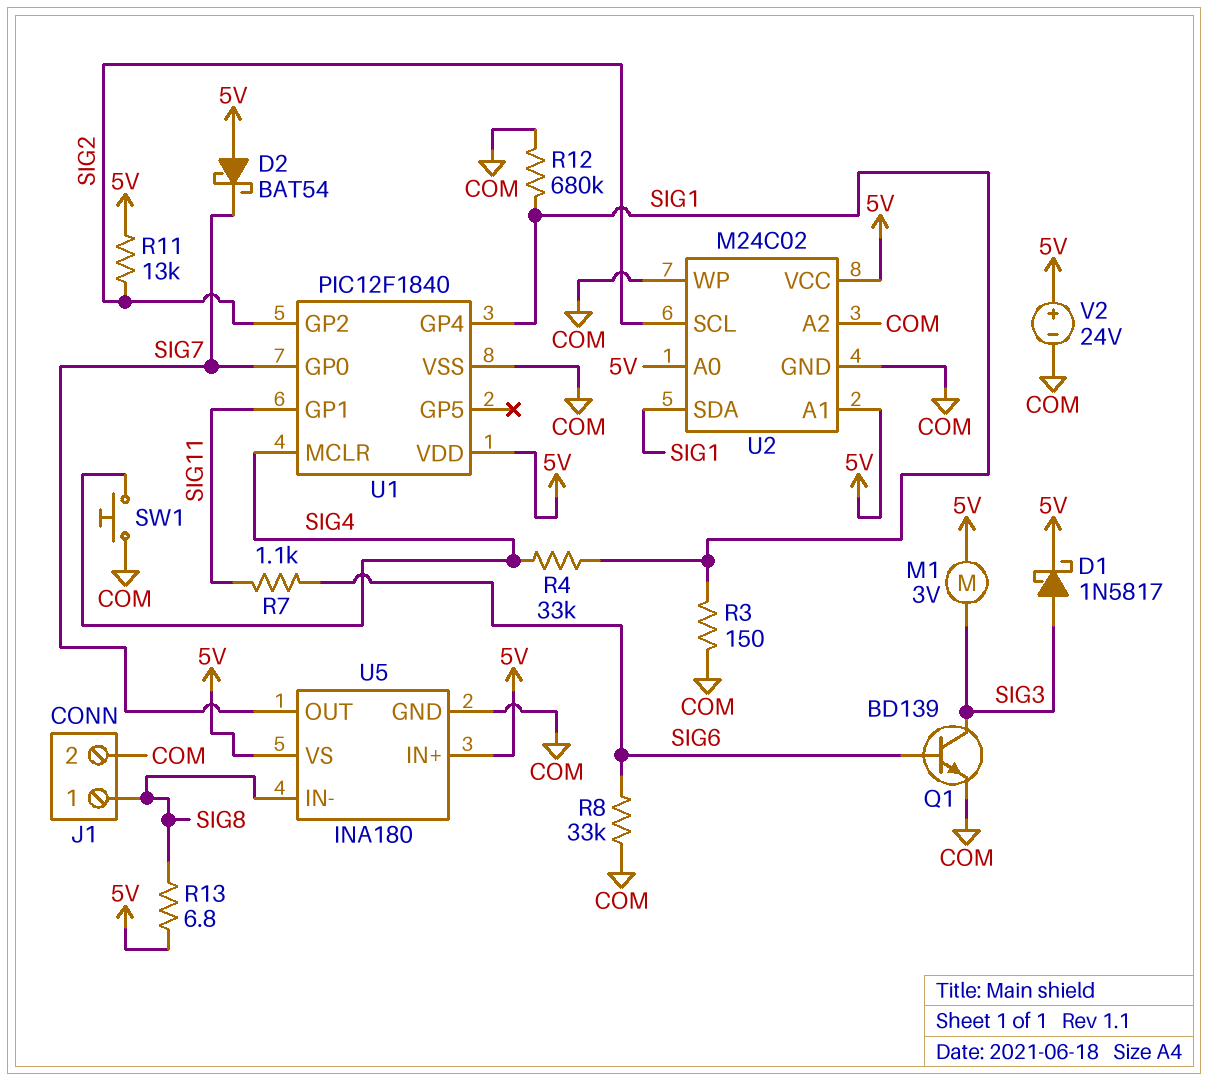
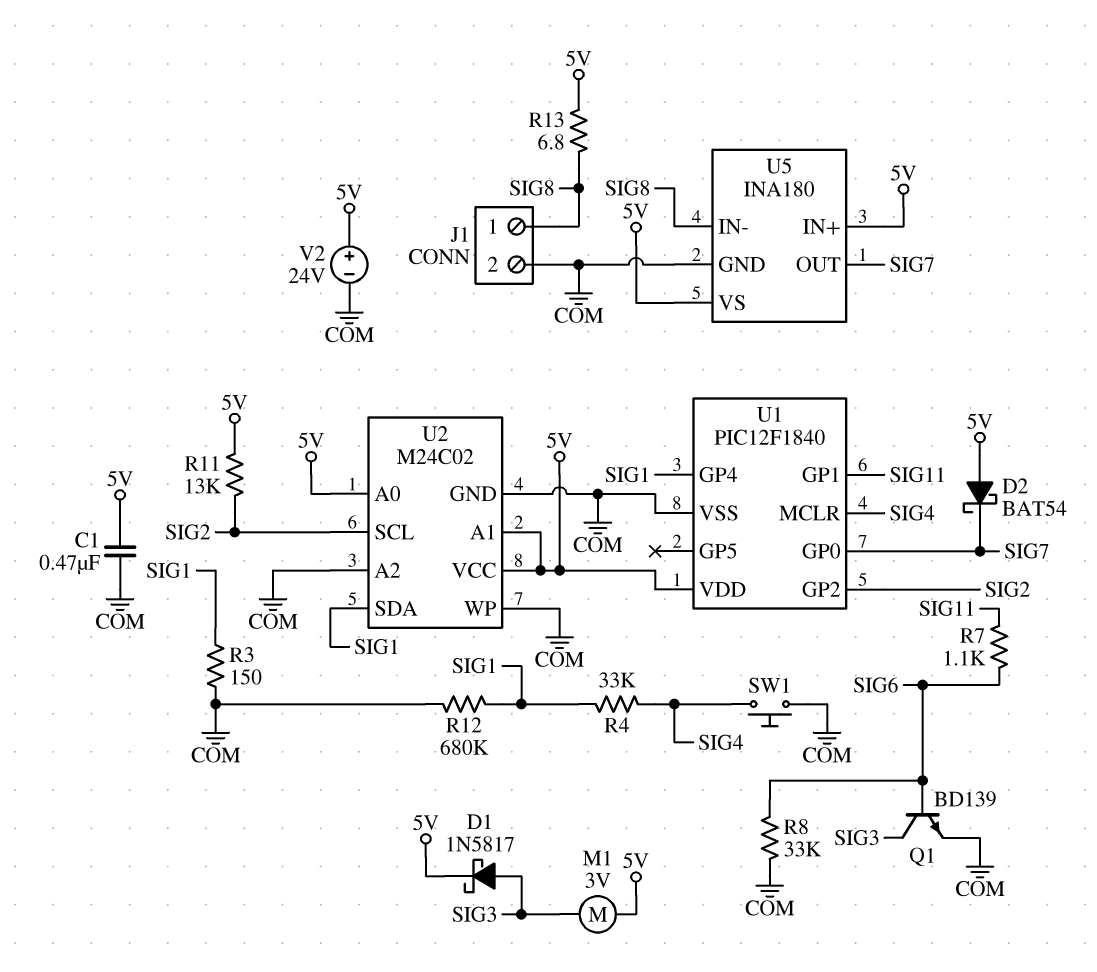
C1: none -> 470nF (5V, COM)

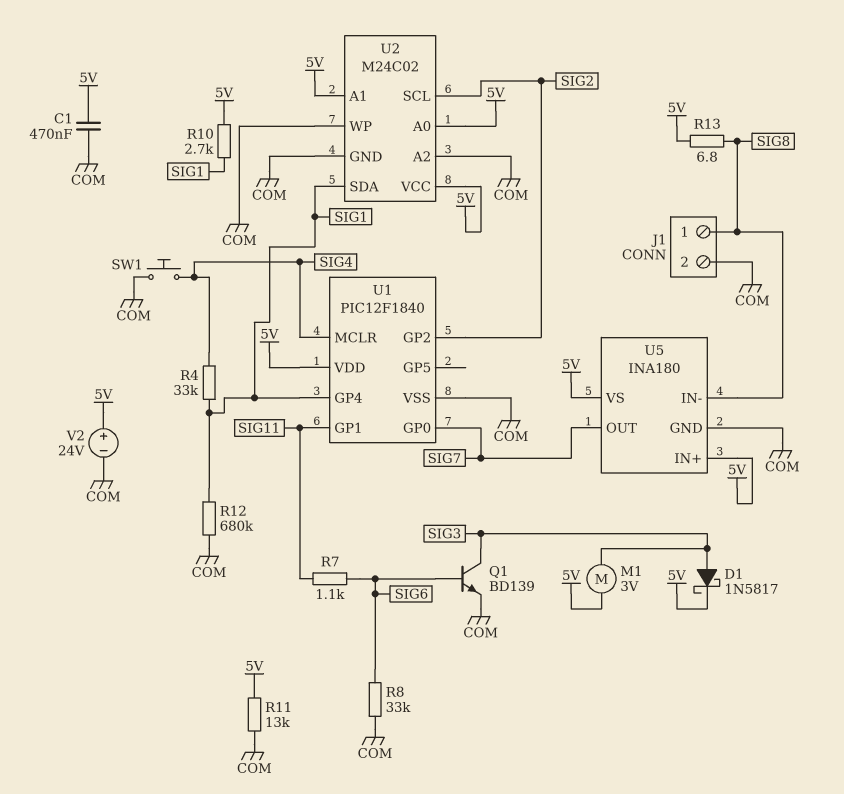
D2: schottky BAT54 (A 5V, K SIG7) -> none
R3: 150 (COM, SIG1) -> none
R10: none -> 2.7k (5V, SIG1)
R11: 13k (5V, SIG2) -> 13k (5V, COM)

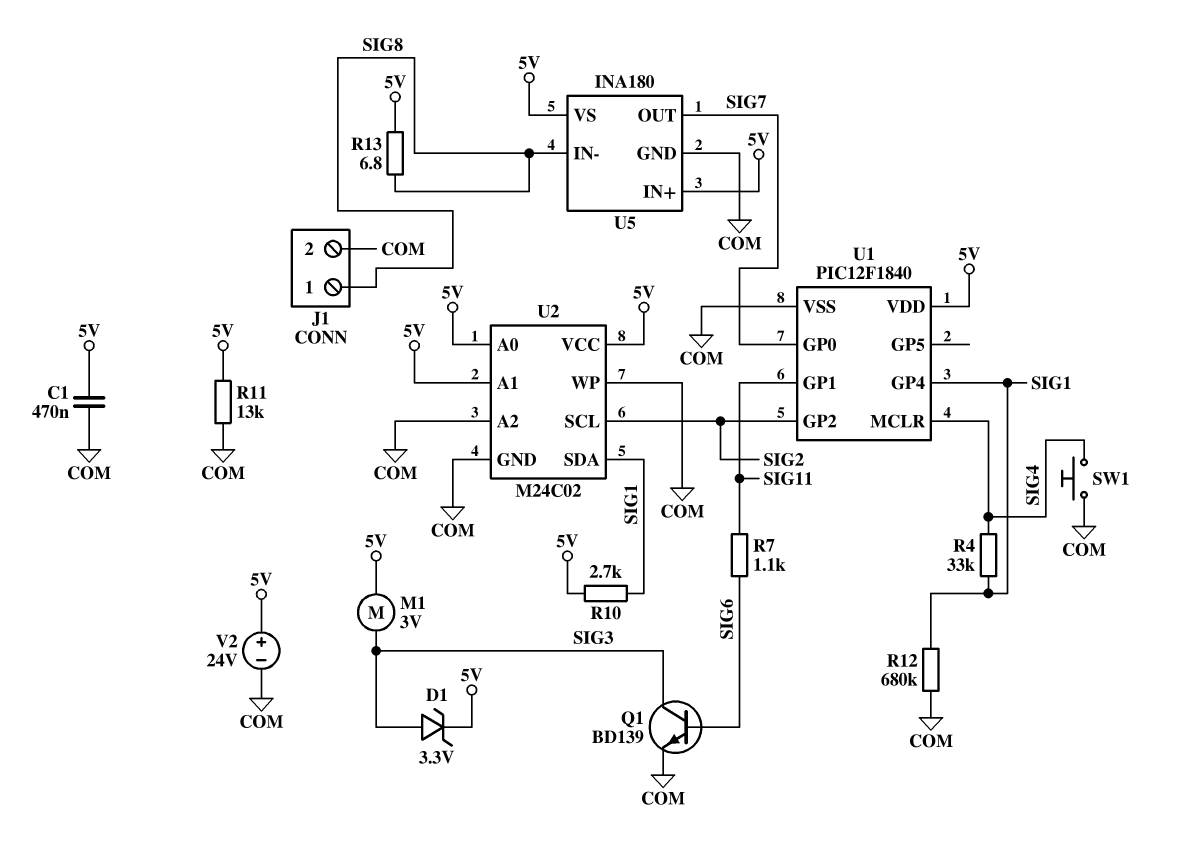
D1: schottky 1N5817 (A SIG3, K 5V) -> zener 3.3V (A SIG3, K 5V)
R8: 33k (COM, SIG6) -> none

